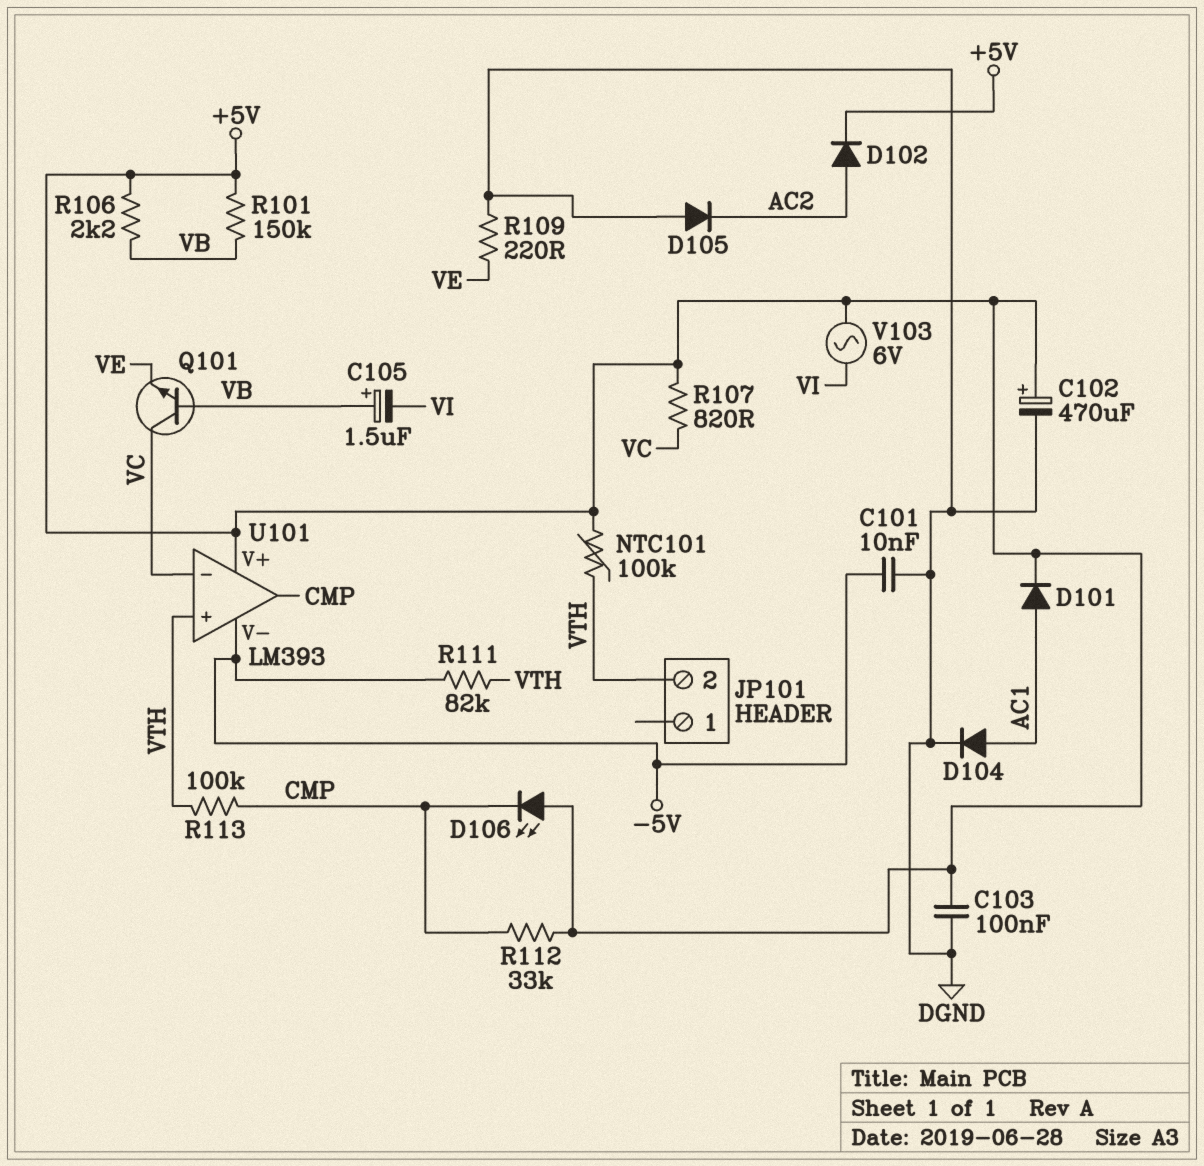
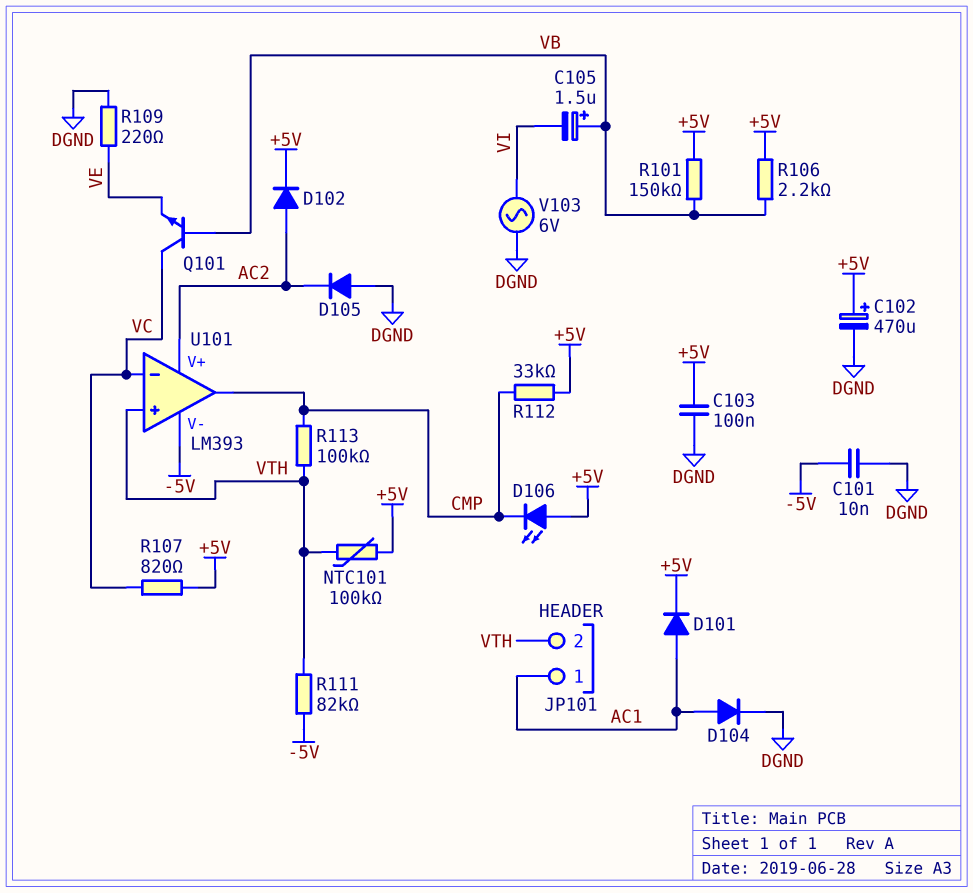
JP101 pin 1: none -> AC1
U101 pin V+: +5V -> AC2
V103: AC 6V (+5V, VI) -> AC 6V (DGND, VI)

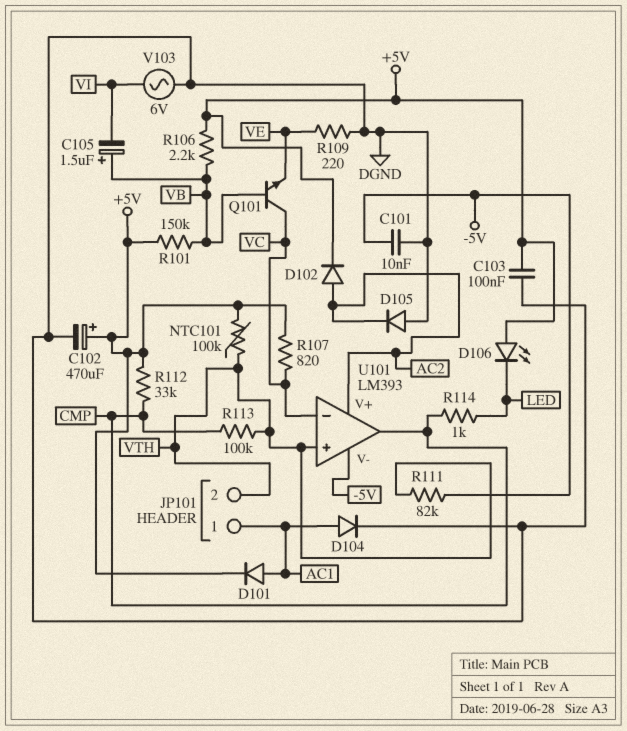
D106: LED (A +5V, K CMP) -> LED (A +5V, K LED)
R114: none -> 1k (CMP, LED)

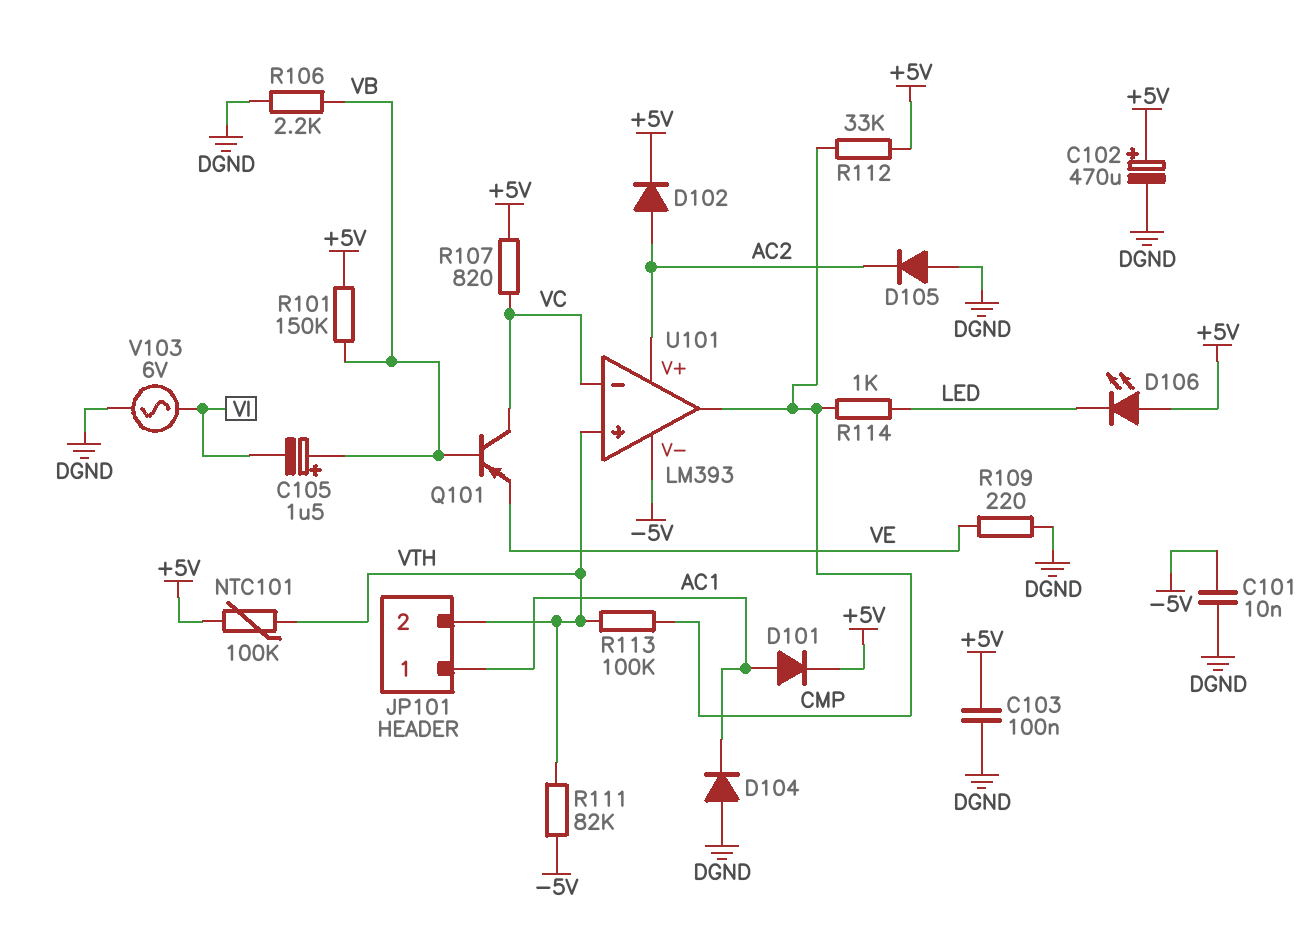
D104: diode (A AC1, K DGND) -> diode (A DGND, K AC1)
Q101: NPN (B VB, C VC, E VE) -> PNP (B VB, C VC, E VE)
R106: 2.2k (+5V, VB) -> 2.2k (DGND, VB)

